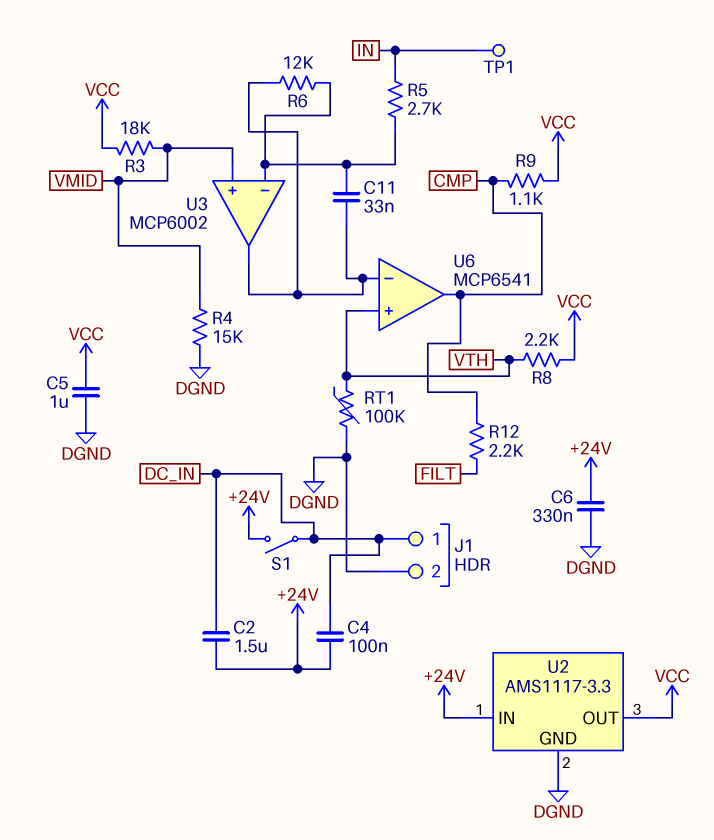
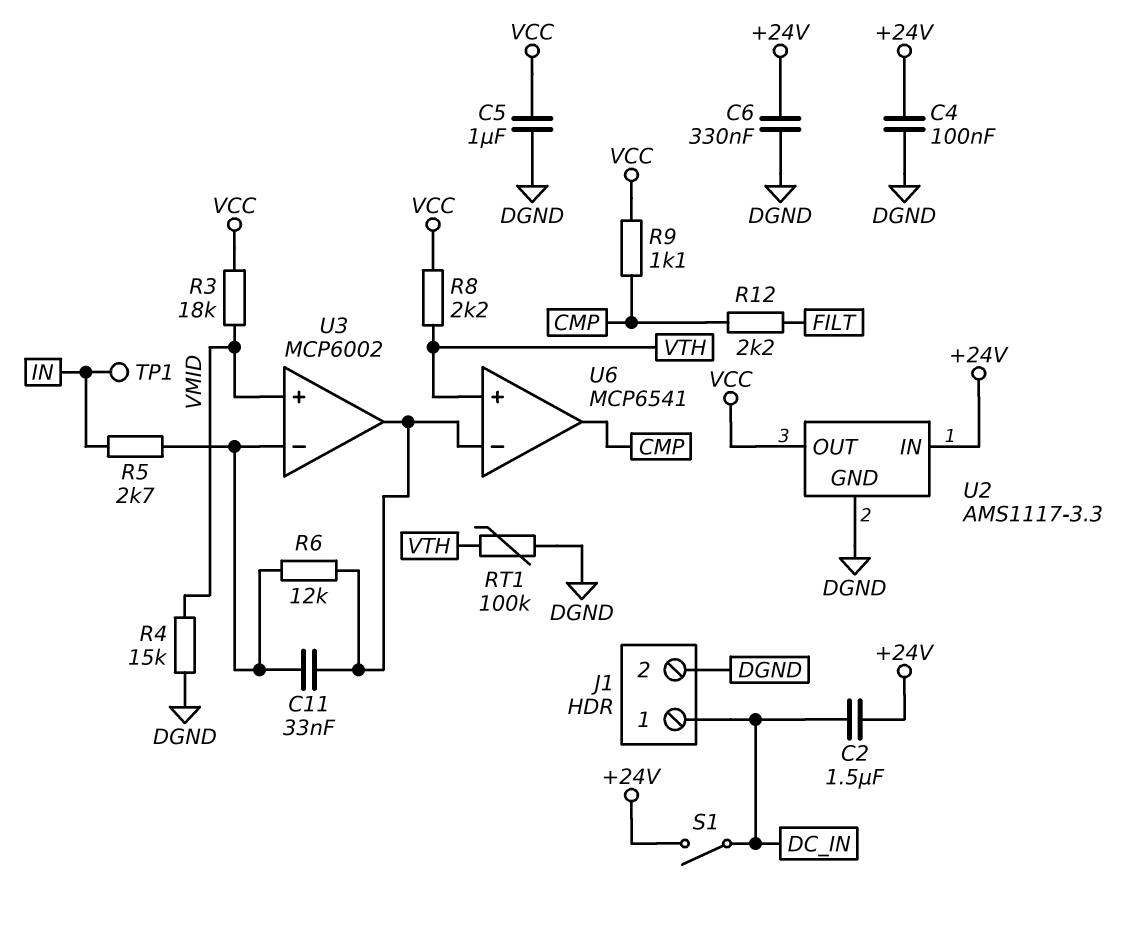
C4: 100nF (+24V, DC_IN) -> 100nF (+24V, DGND)

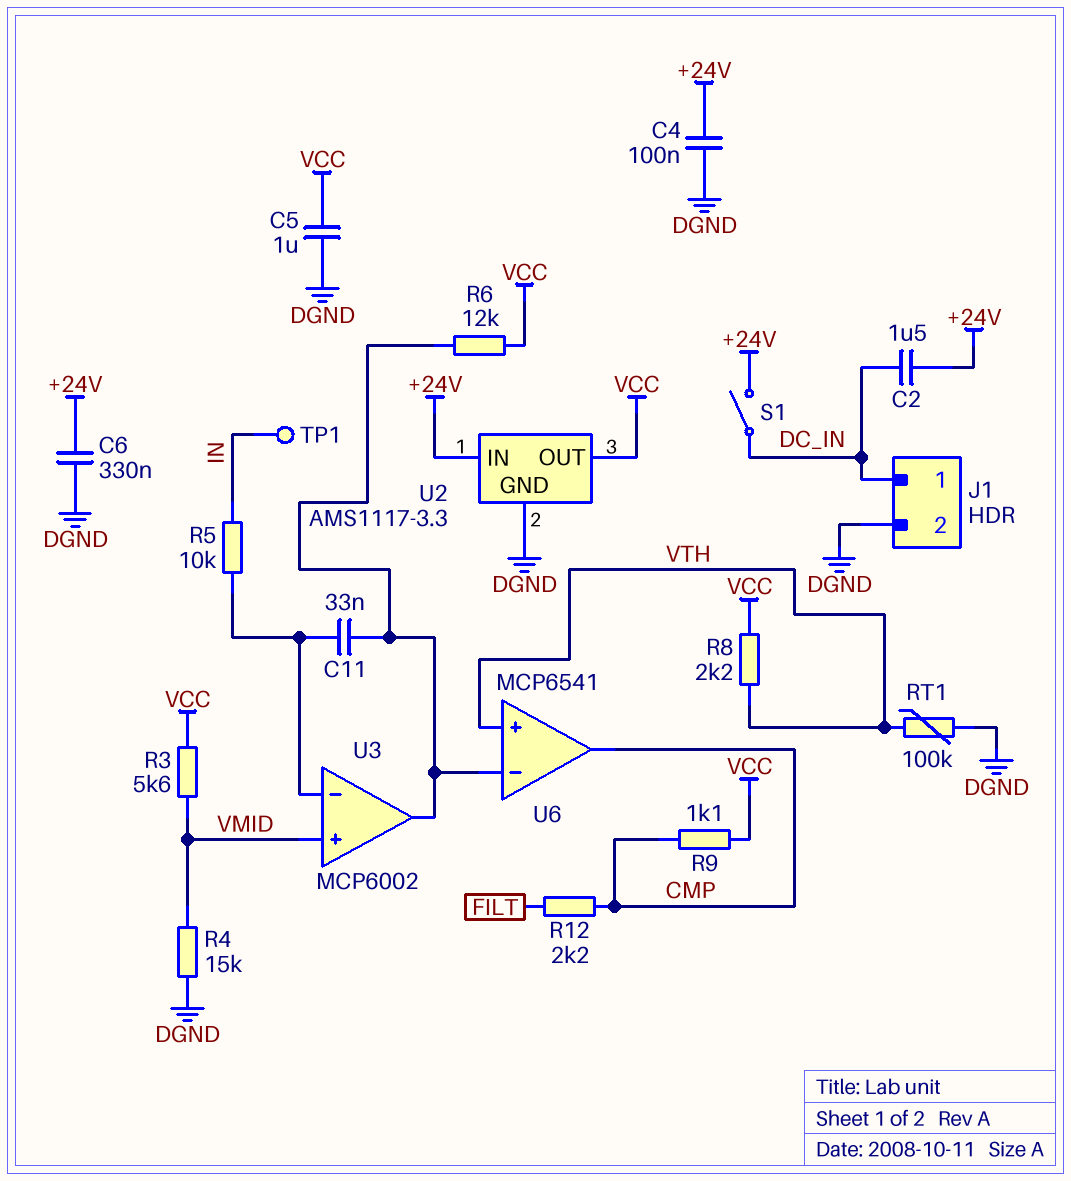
R3: 18k (VCC, VMID) -> 5.6k (VCC, VMID)
R5: 2.7k (IN, U3/in-) -> 10k (IN, U3/in-)
R6: 12k (U3/in-, U3/out) -> 12k (U3/out, VCC)

